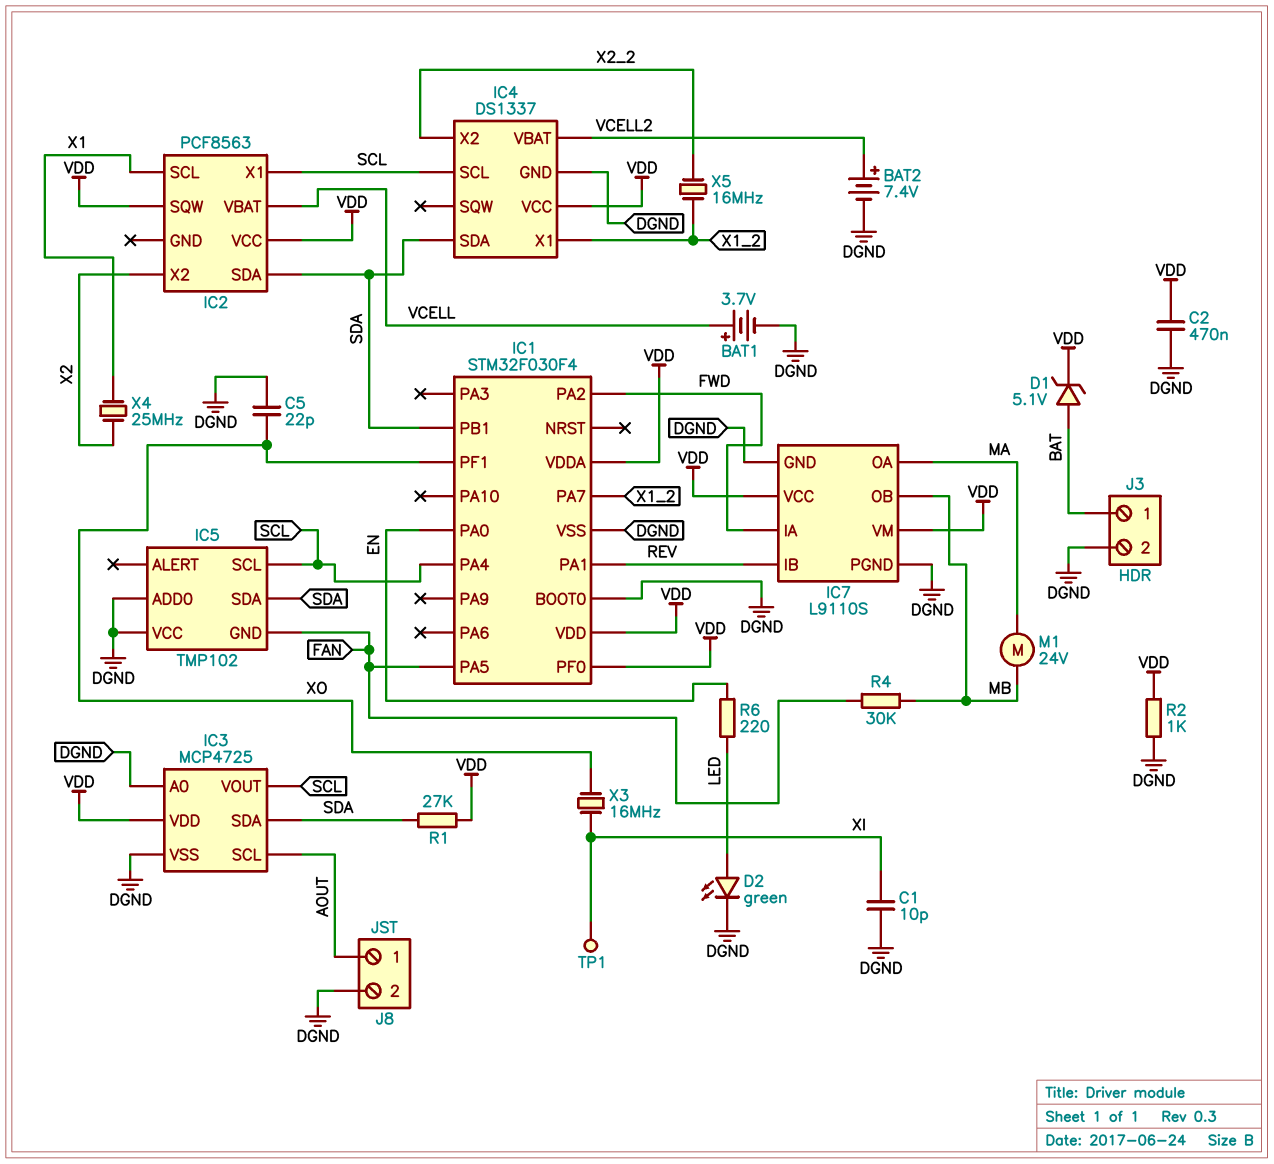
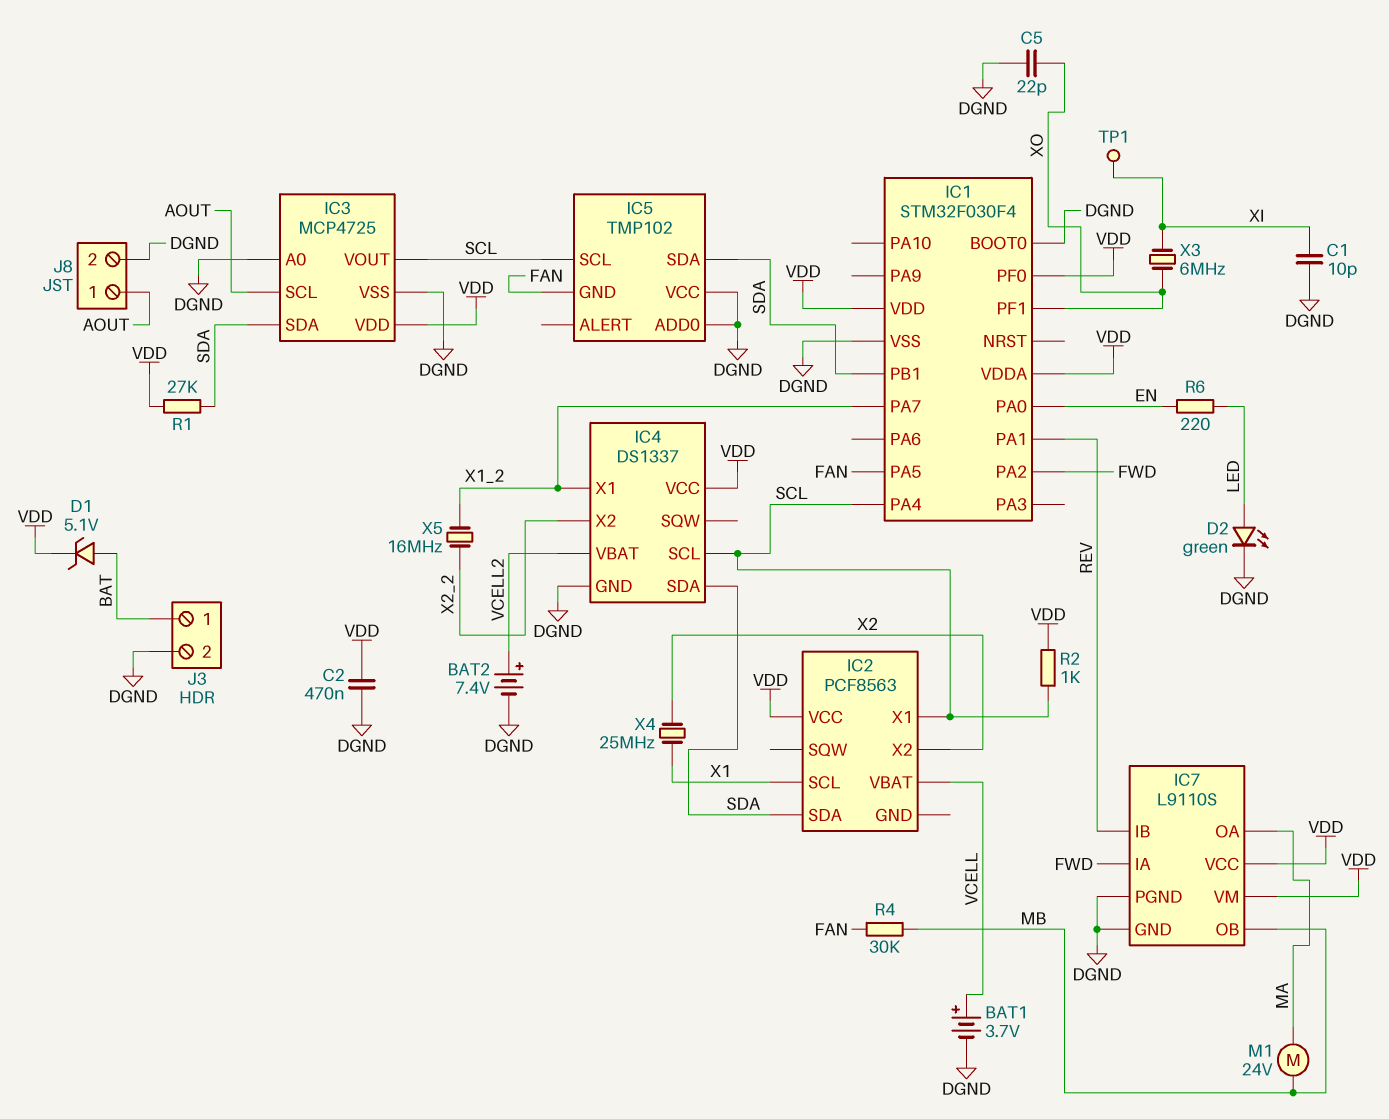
IC2 pin SQW: VDD -> none
R2: 1k (DGND, VDD) -> 1k (SCL, VDD)
X3: 16MHz (XI, XO) -> 6MHz (XI, XO)

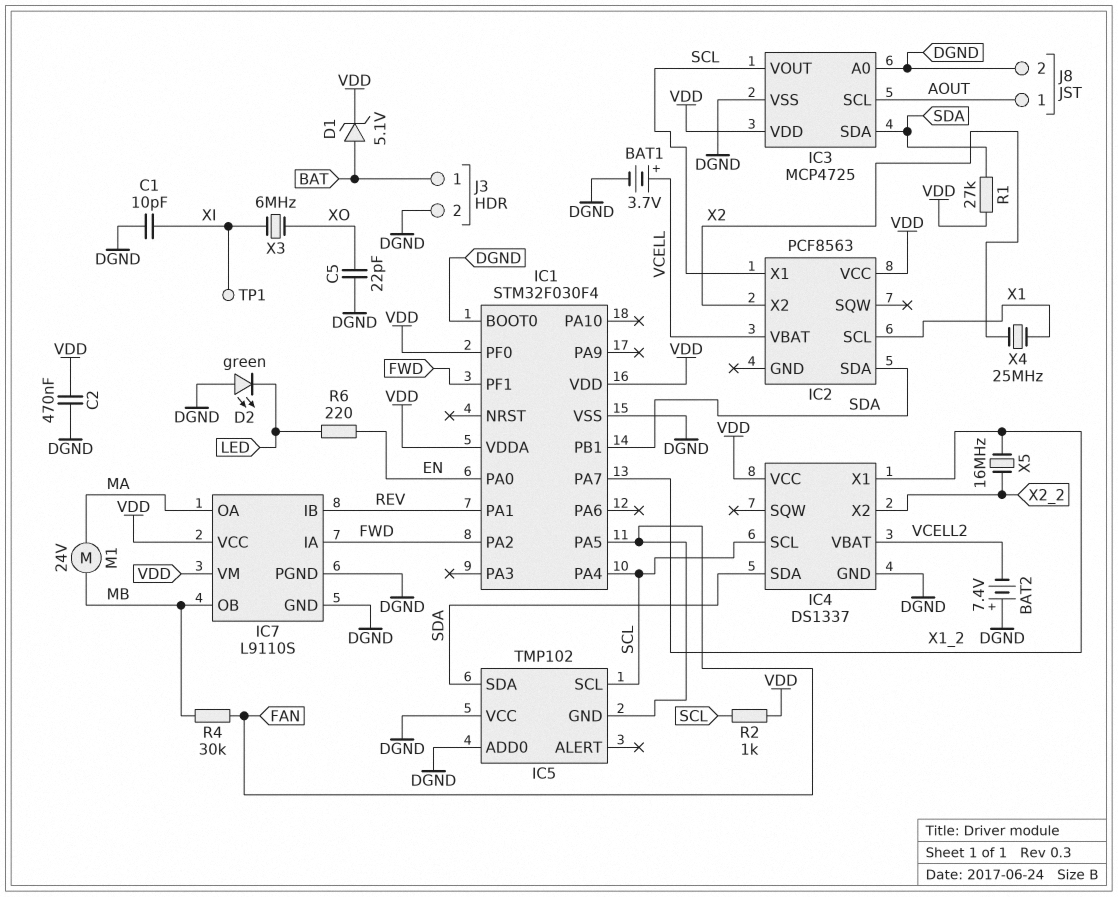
BAT2: 7.4V (plus VCELL2, minus DGND) -> 7.4V (plus DGND, minus VCELL2)
D2: LED green (A LED, K DGND) -> LED green (A DGND, K LED)
IC1 pin PF1: XO -> FWD

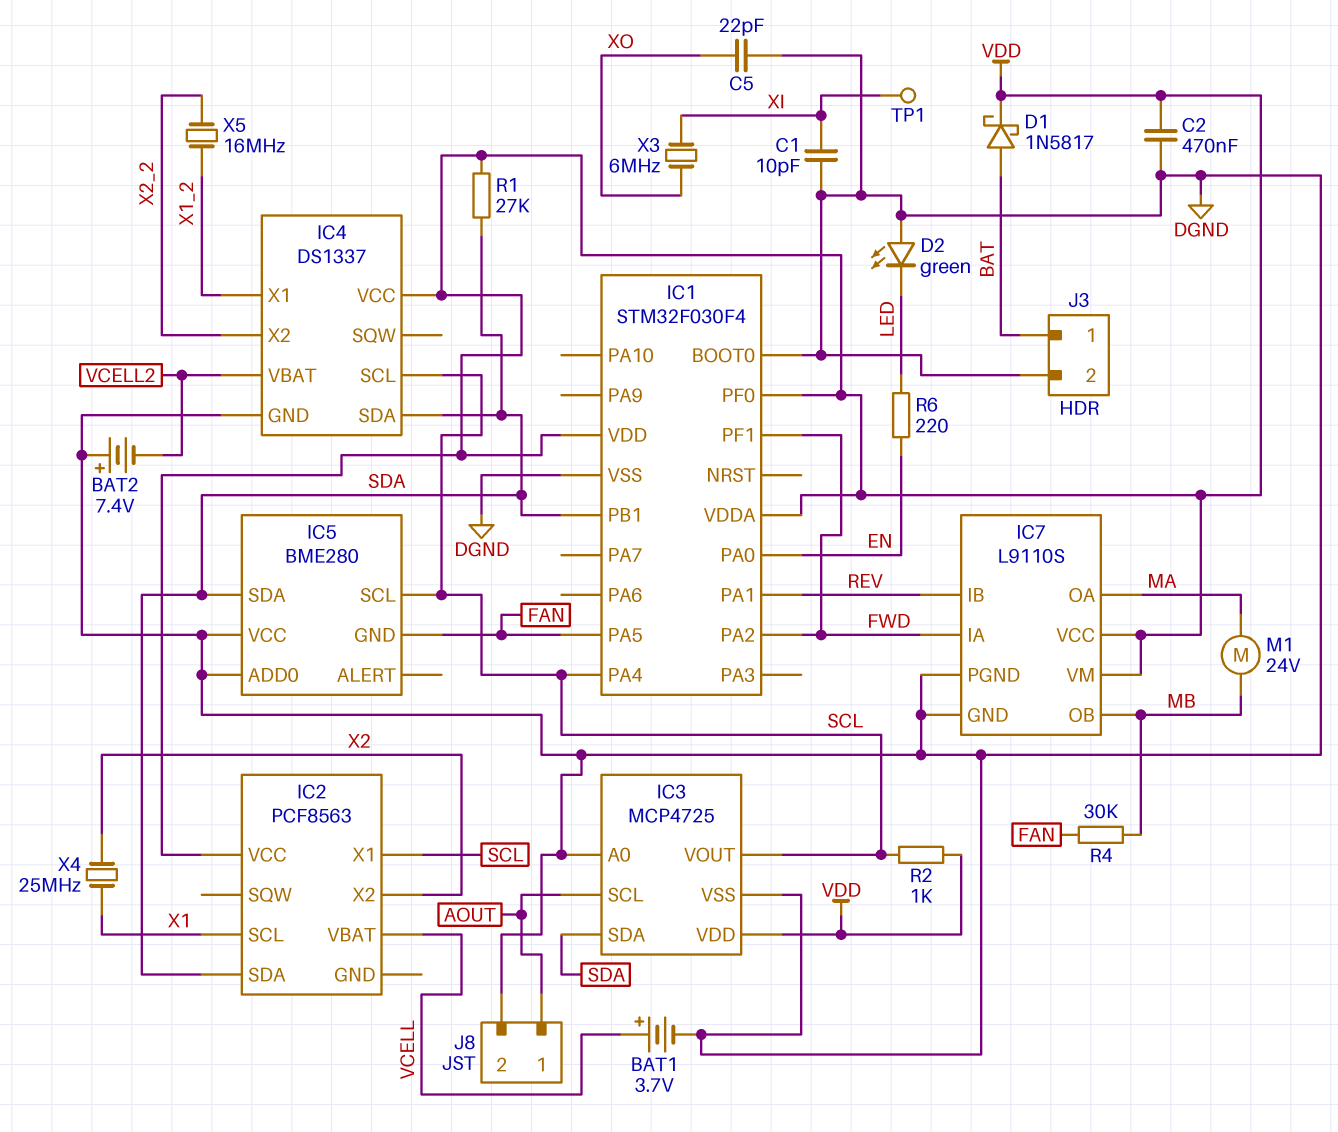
D1: zener 5.1V (A BAT, K VDD) -> schottky 1N5817 (A BAT, K VDD)
IC1 pin PA7: X1_2 -> none
IC5: TMP102 -> BME280

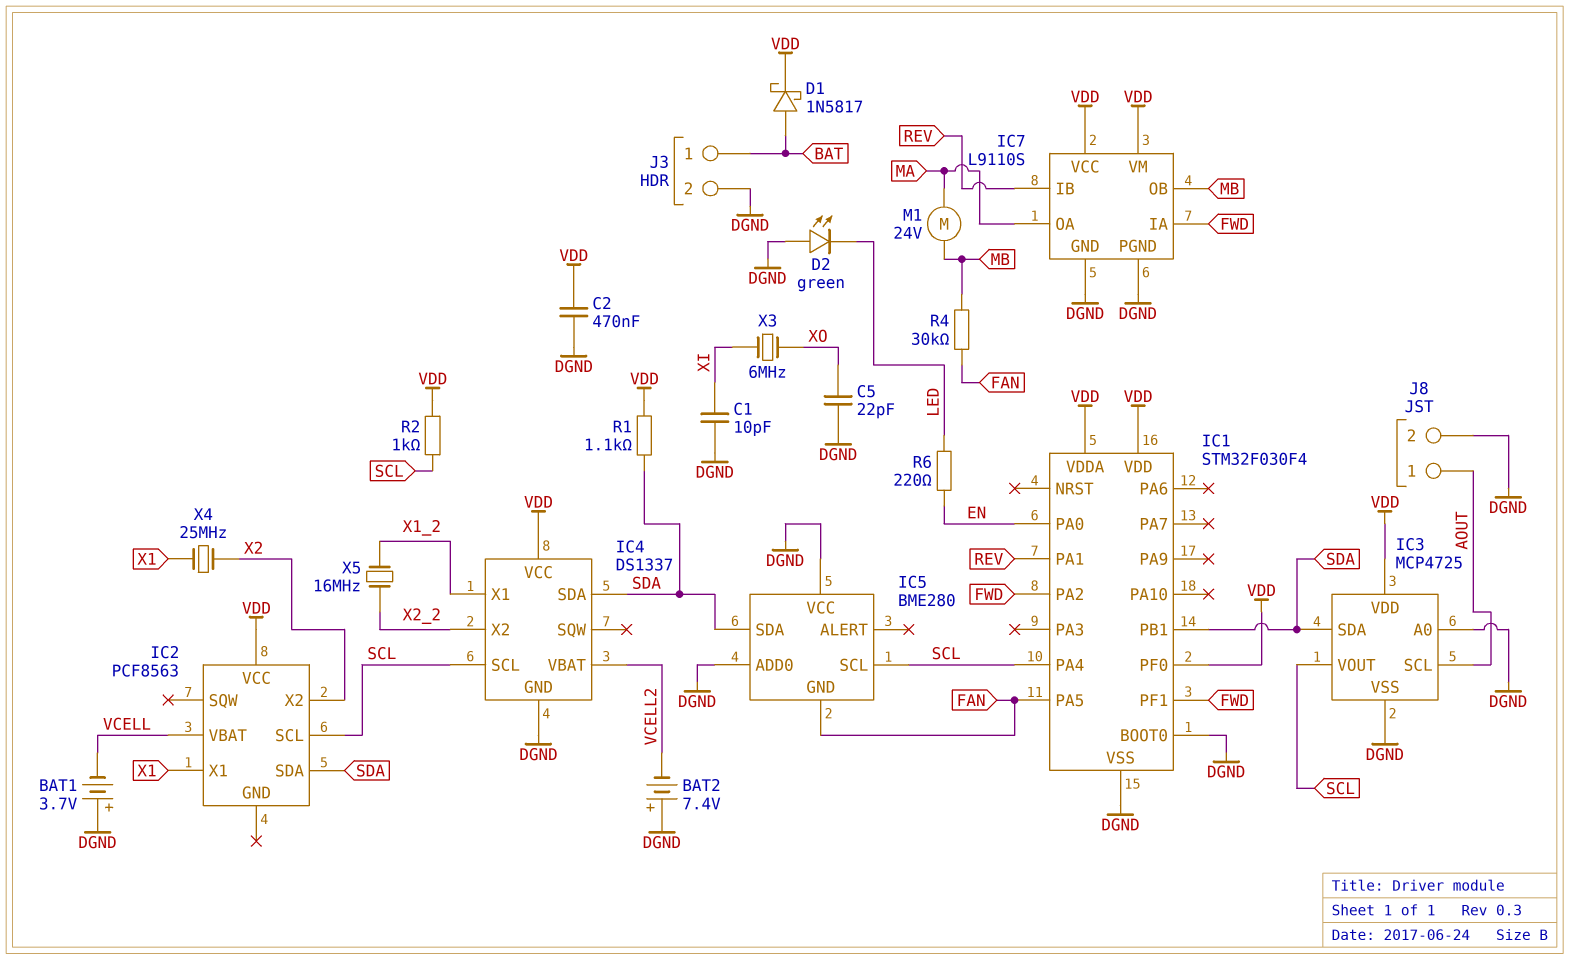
BAT1: 3.7V (plus VCELL, minus DGND) -> 3.7V (plus DGND, minus VCELL)
IC2 pin SCL: X1 -> SCL
IC2 pin X1: SCL -> X1
R1: 27k (SDA, VDD) -> 1.1k (SDA, VDD)
TP1: test point (XI) -> none

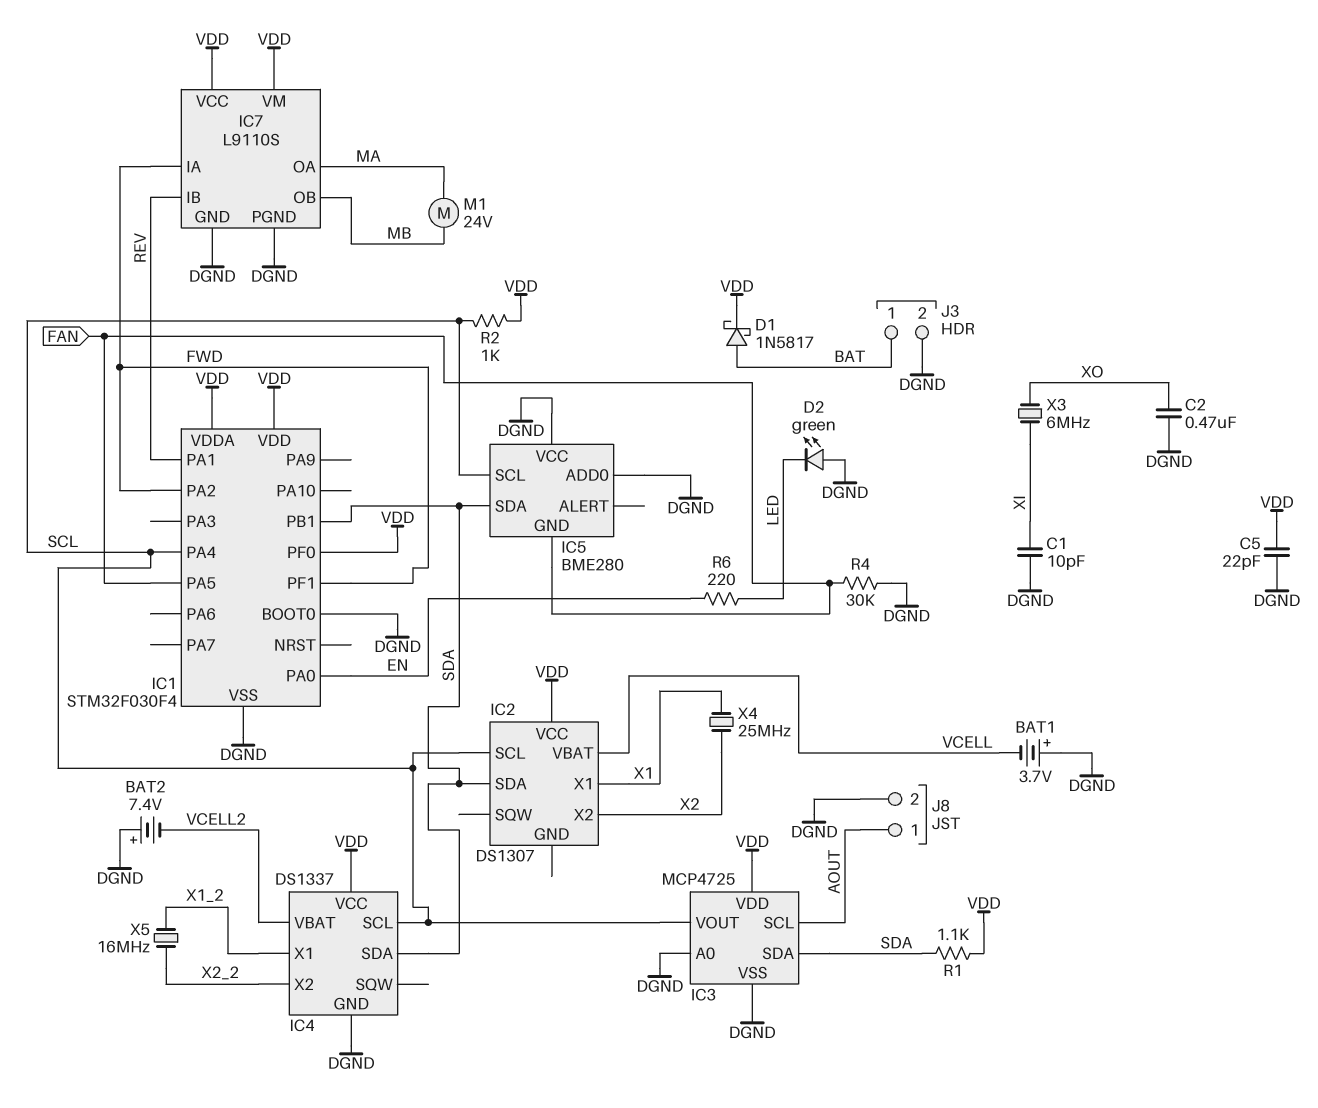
C2: 470nF (DGND, VDD) -> 470nF (DGND, XO)
C5: 22pF (DGND, XO) -> 22pF (DGND, VDD)
IC2: PCF8563 -> DS1307
R4: 30k (FAN, MB) -> 30k (DGND, FAN)

